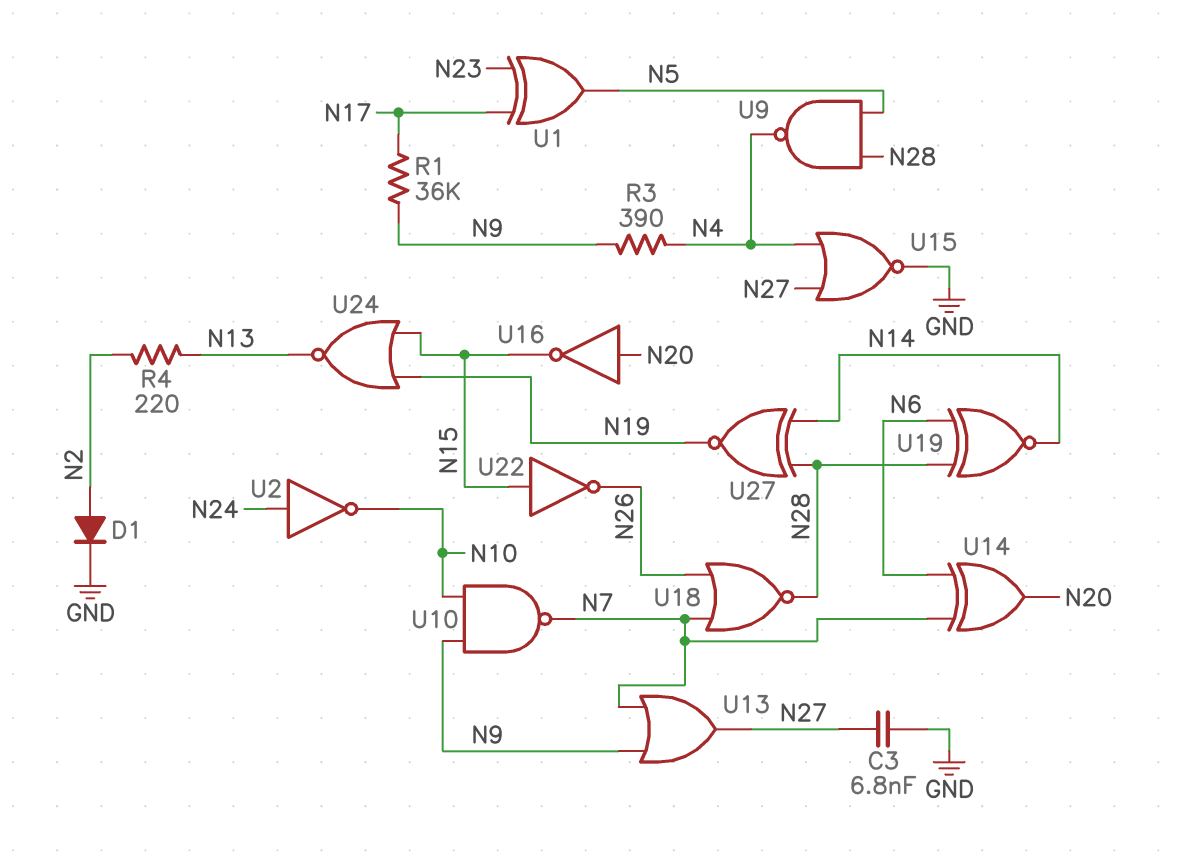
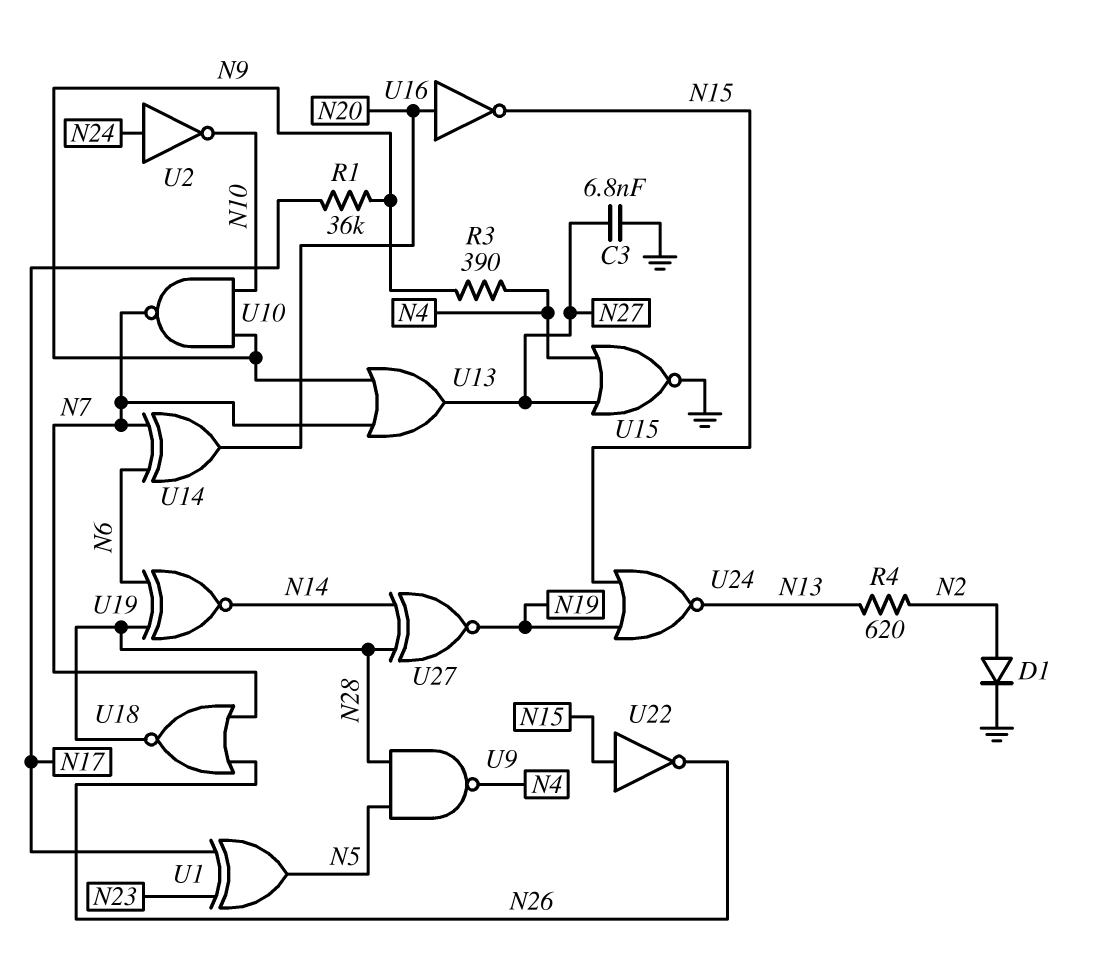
R4: 220 (N2, N13) -> 620 (N2, N13)

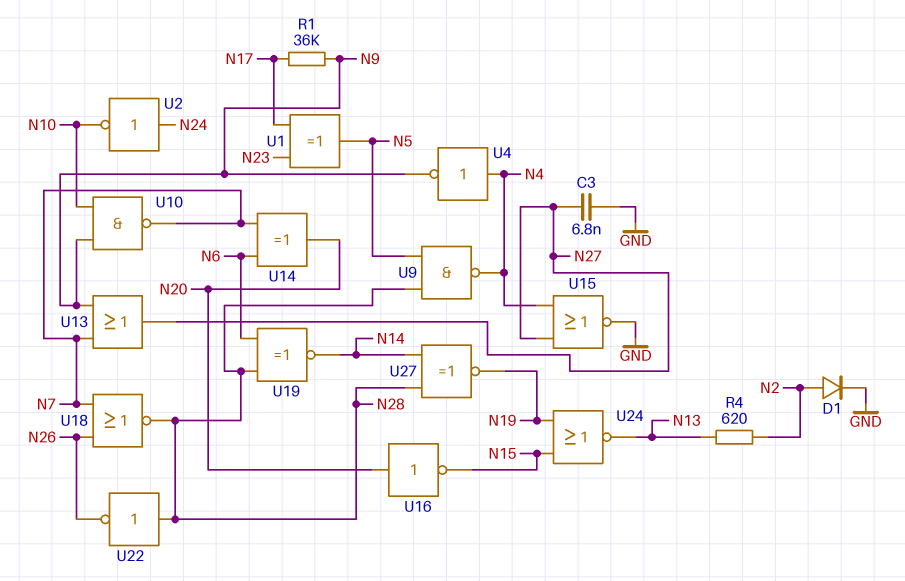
R3: 390 (N4, N9) -> none
U4: none -> NOT (in N4, out N9)
U22: NOT (in N15, out N26) -> NOT (in N28, out N26)

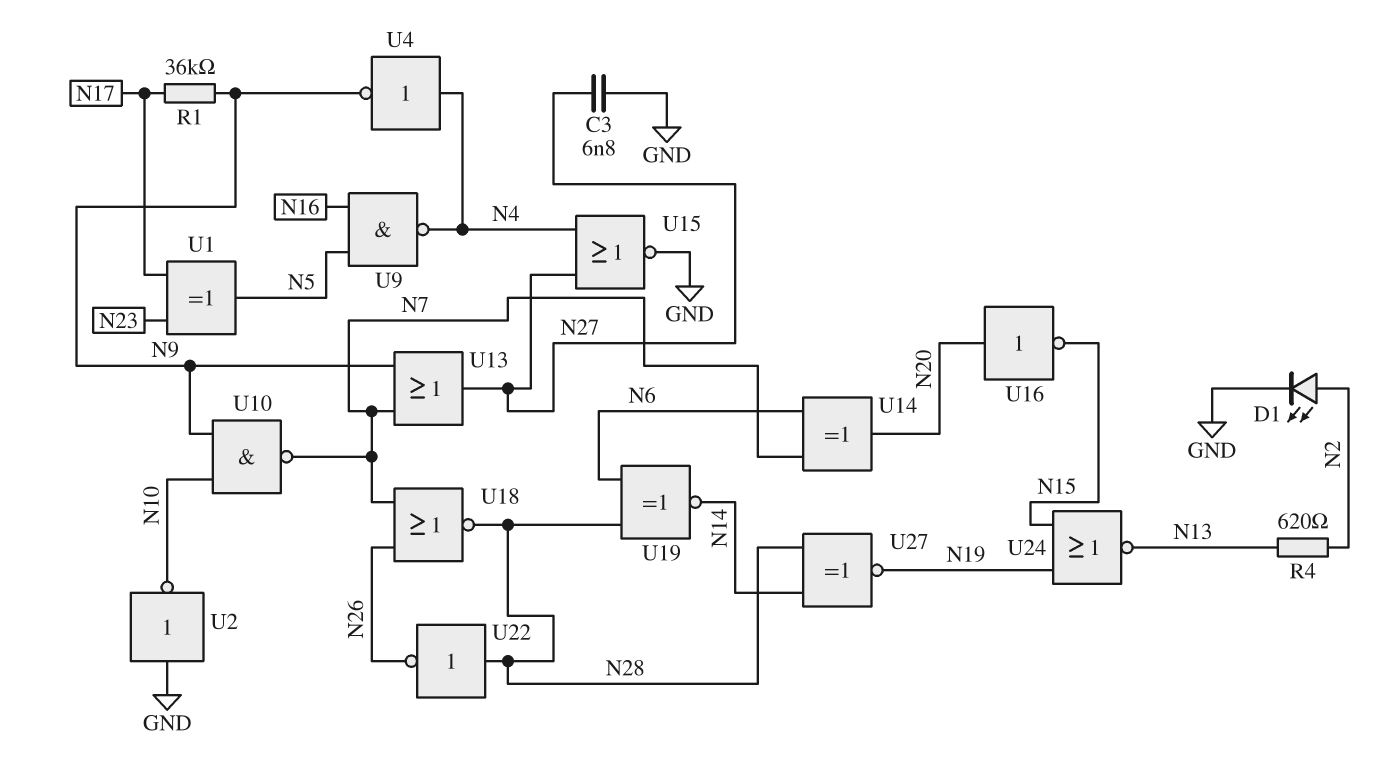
D1: diode (A N2, K GND) -> LED (A N2, K GND)
U2: NOT (in N24, out N10) -> NOT (in GND, out N10)
U9: NAND (in N5, in N28, out N4) -> NAND (in N5, in N16, out N4)

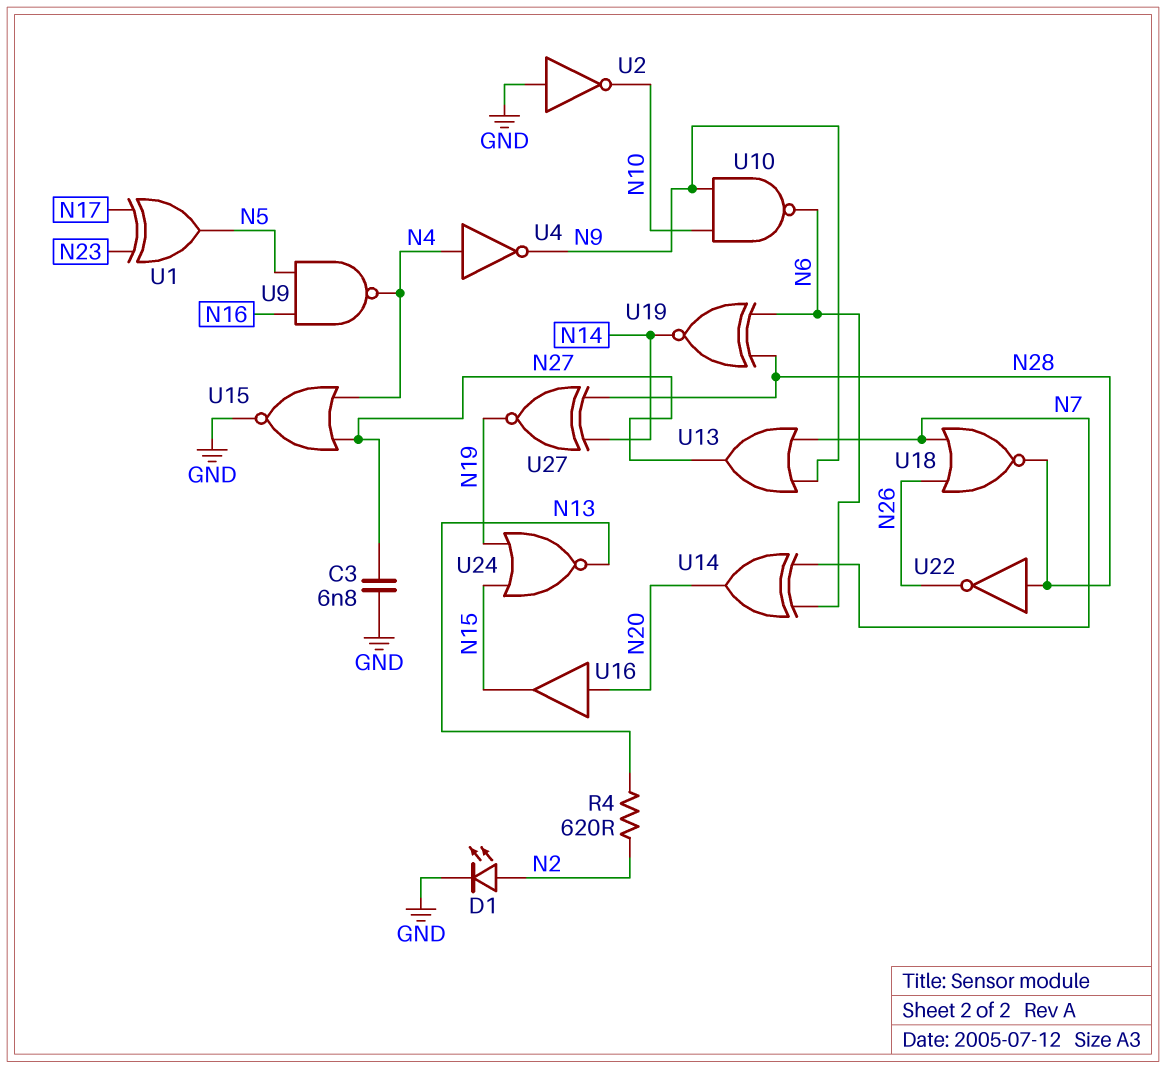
R1: 36k (N9, N17) -> none
U10: NAND (in N9, in N10, out N7) -> NAND (in N9, in N10, out N6)
U16: NOT (in N20, out N15) -> buffer (in N20, out N15)

